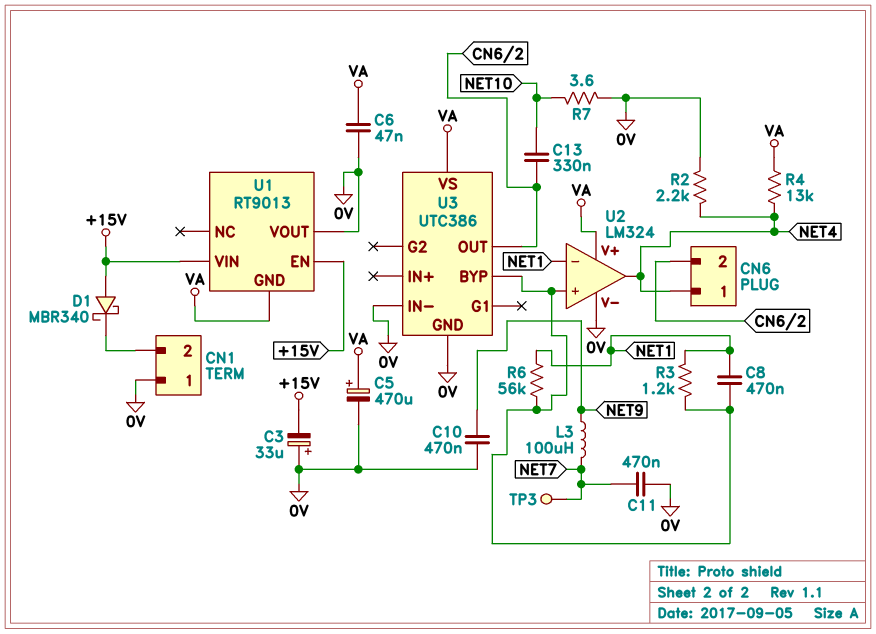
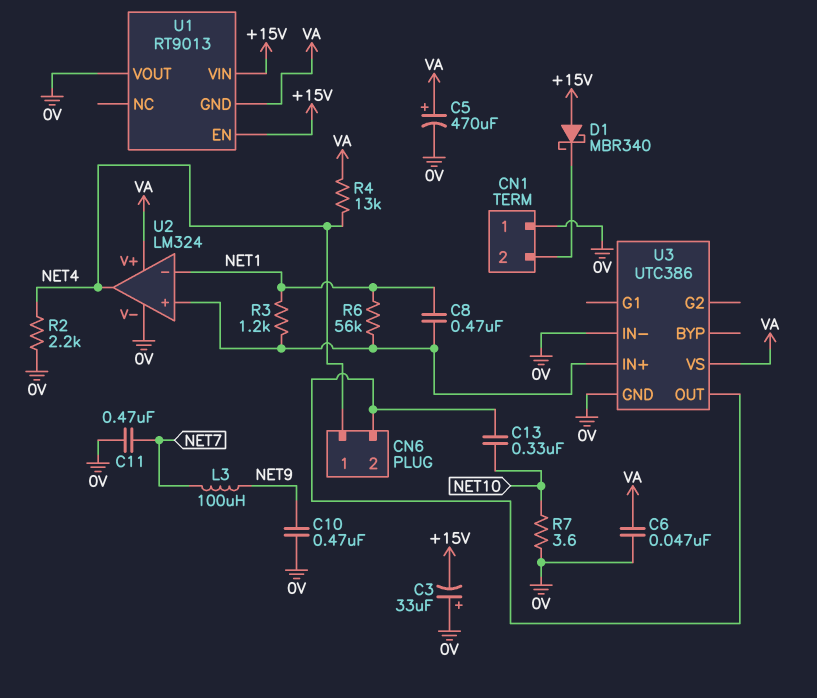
TP3: test point (NET7) -> none
U3 pin BYP: U2/in+ -> none
U3 pin IN+: none -> U2/in+

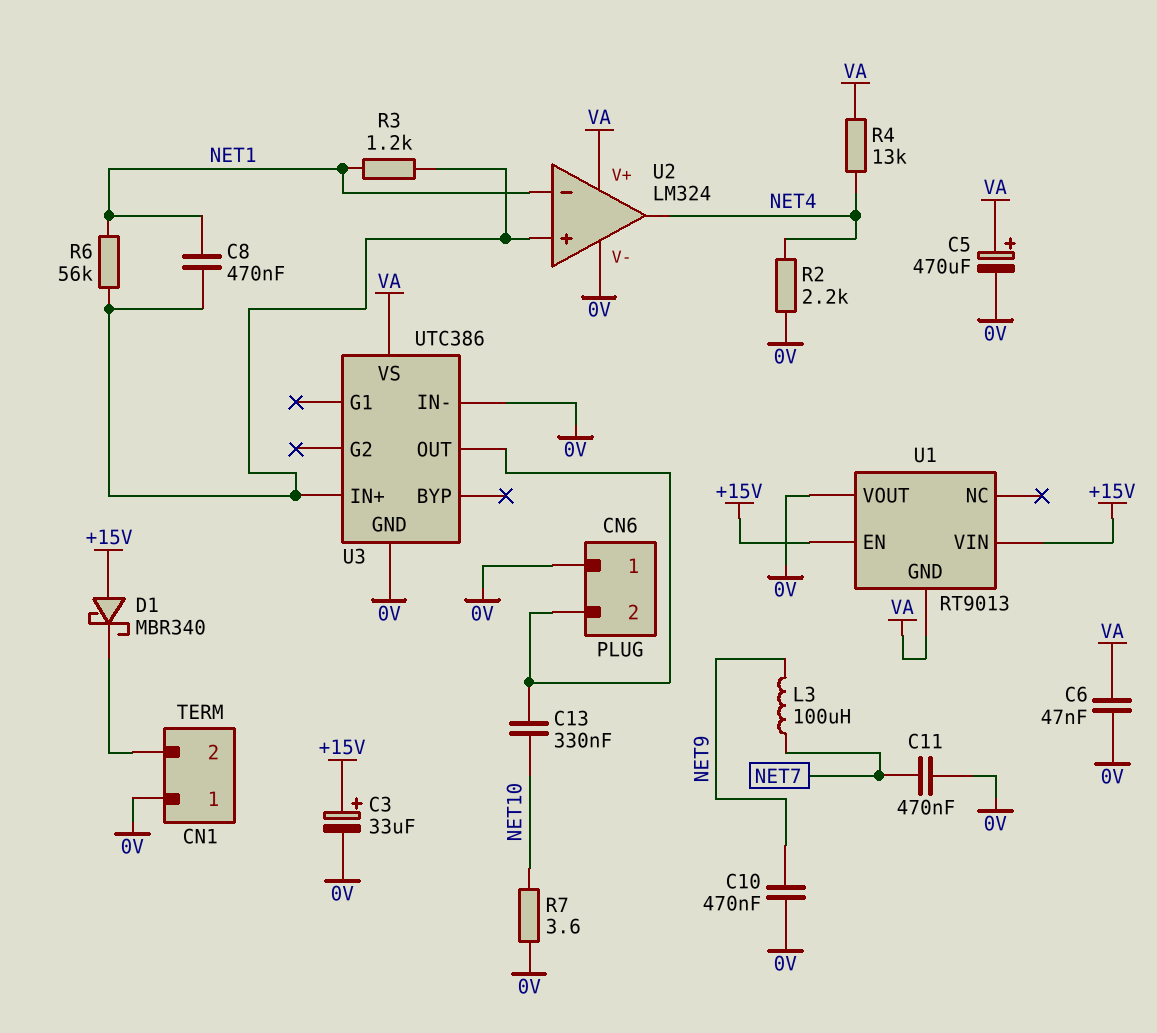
C3: 33uF (plus 0V, minus +15V) -> 33uF (plus +15V, minus 0V)
CN6 pin 1: NET4 -> 0V

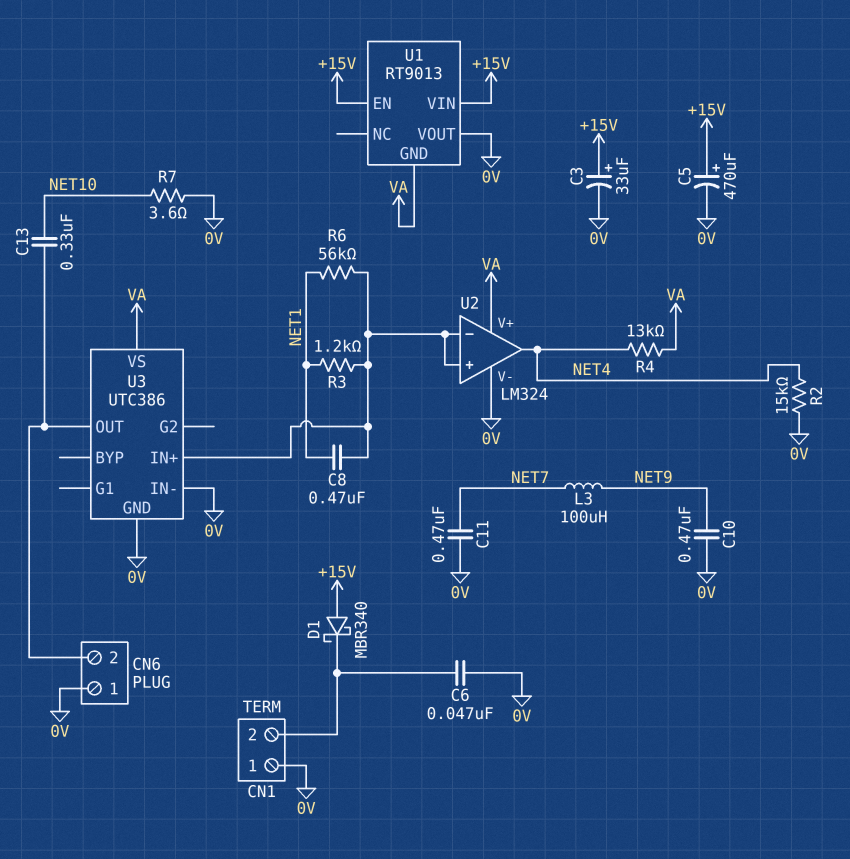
C5: 470uF (plus VA, minus 0V) -> 470uF (plus +15V, minus 0V)
C6: 47nF (0V, VA) -> 47nF (0V, CN1/2)
R2: 2.2k (0V, NET4) -> 15k (0V, NET4)
U2 pin in-: NET1 -> U2/in+

